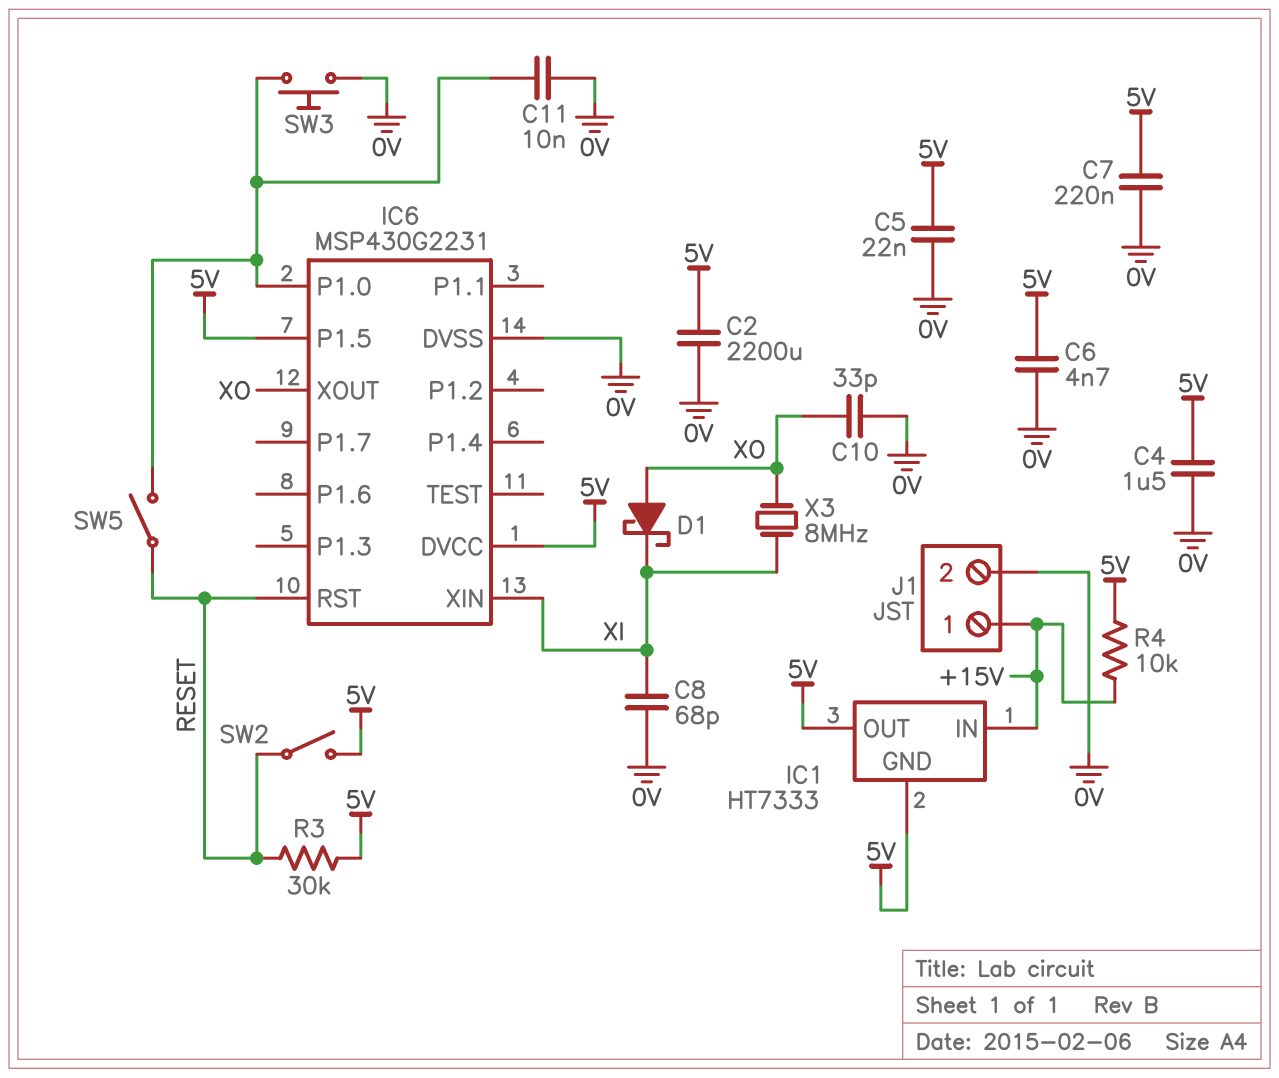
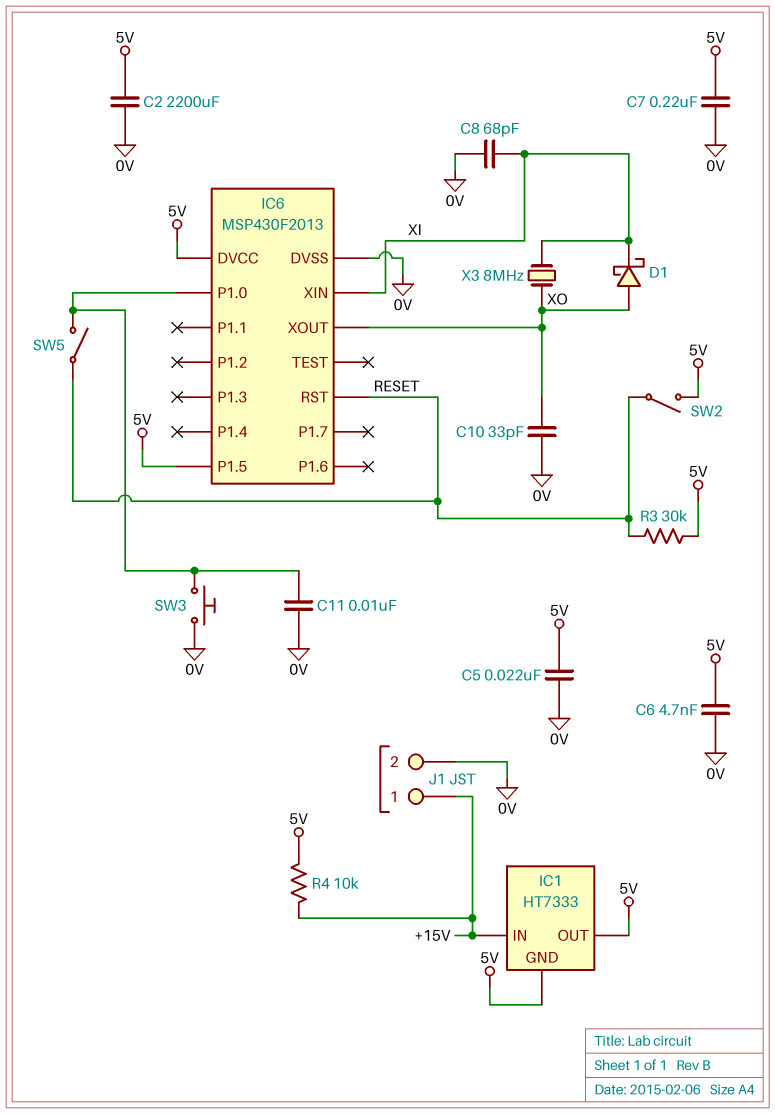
C4: 1.5uF (0V, 5V) -> none
IC6: MSP430G2231 -> MSP430F2013

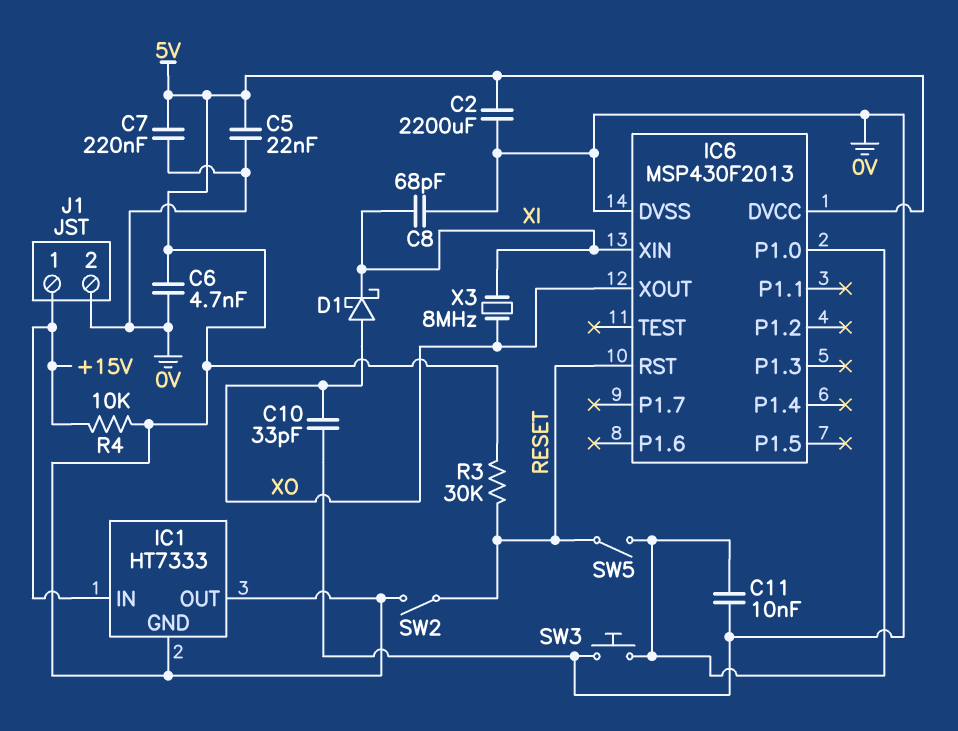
IC6 pin P1.5: 5V -> none

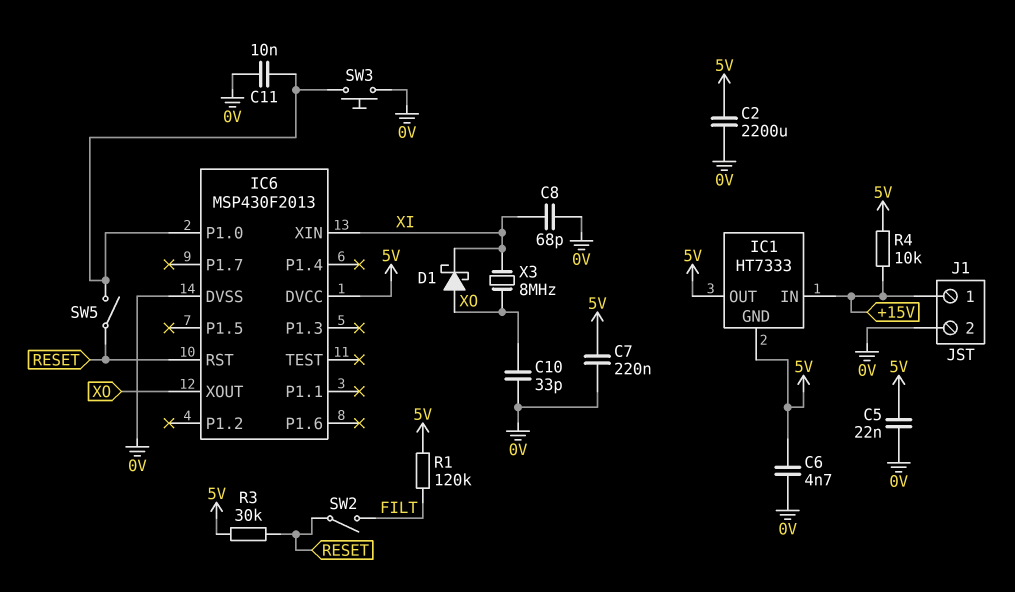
R1: none -> 120k (5V, FILT)
SW2: switch (5V, RESET) -> switch (FILT, RESET)

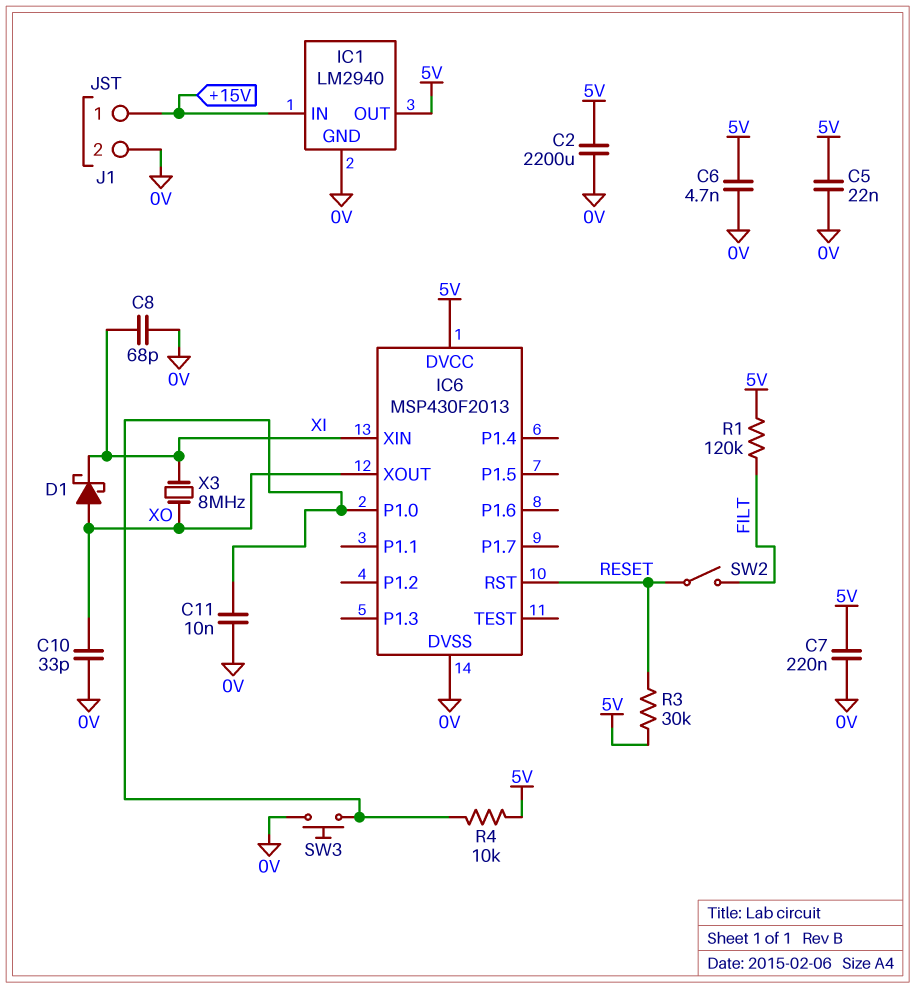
IC1: HT7333 -> LM2940
IC1 pin GND: 5V -> 0V
R4: 10k (+15V, 5V) -> 10k (5V, IC6/P1.0)
SW5: switch (IC6/P1.0, RESET) -> none

